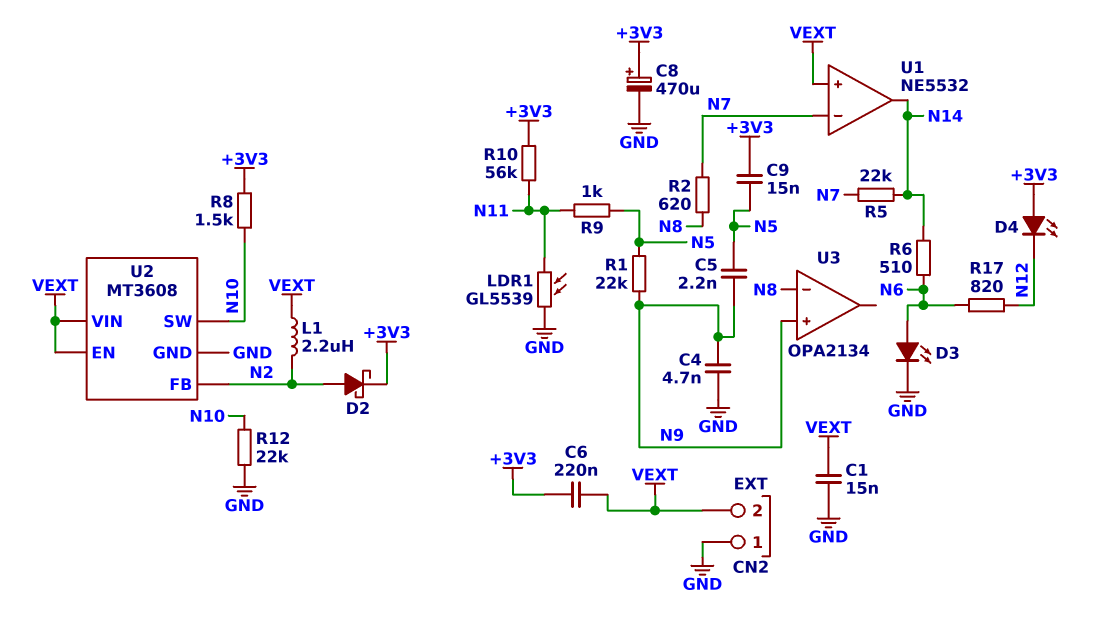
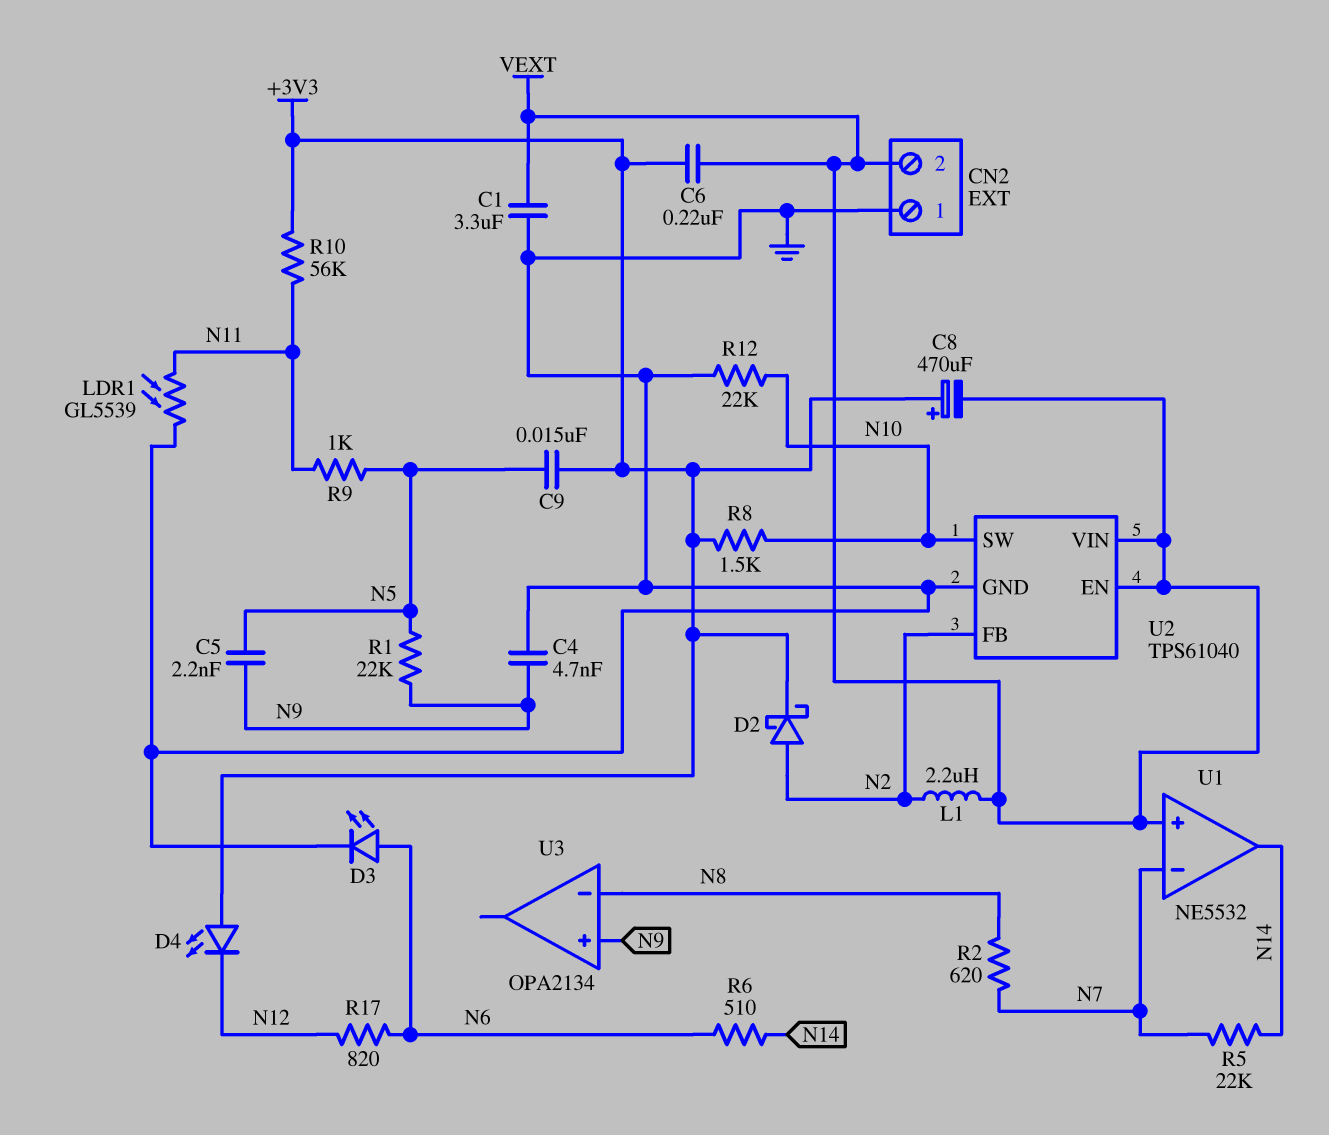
C1: 15nF (GND, VEXT) -> 3.3uF (GND, VEXT)
C8: 470uF (plus +3V3, minus GND) -> 470uF (plus +3V3, minus VEXT)
U2: MT3608 -> TPS61040

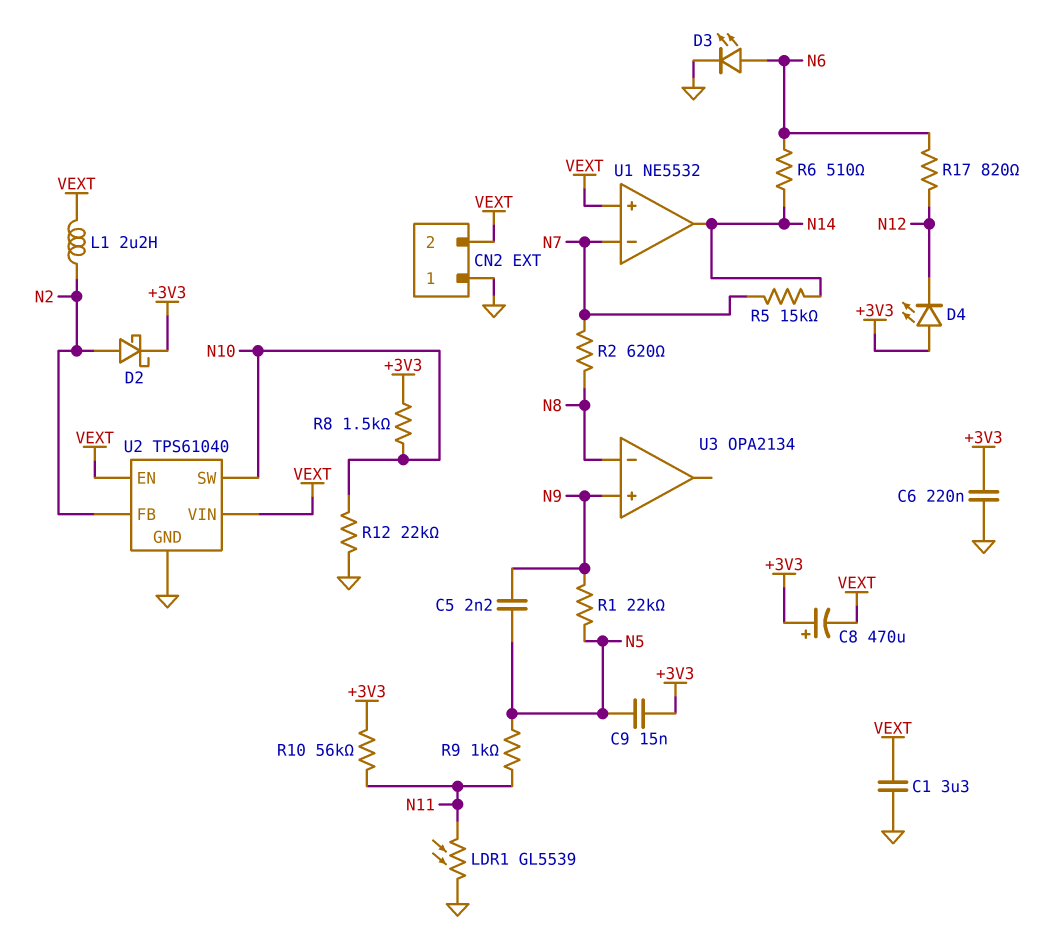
C4: 4.7nF (GND, N9) -> none
C6: 220nF (+3V3, VEXT) -> 220nF (+3V3, GND)
R5: 22k (N7, N14) -> 15k (N7, N14)

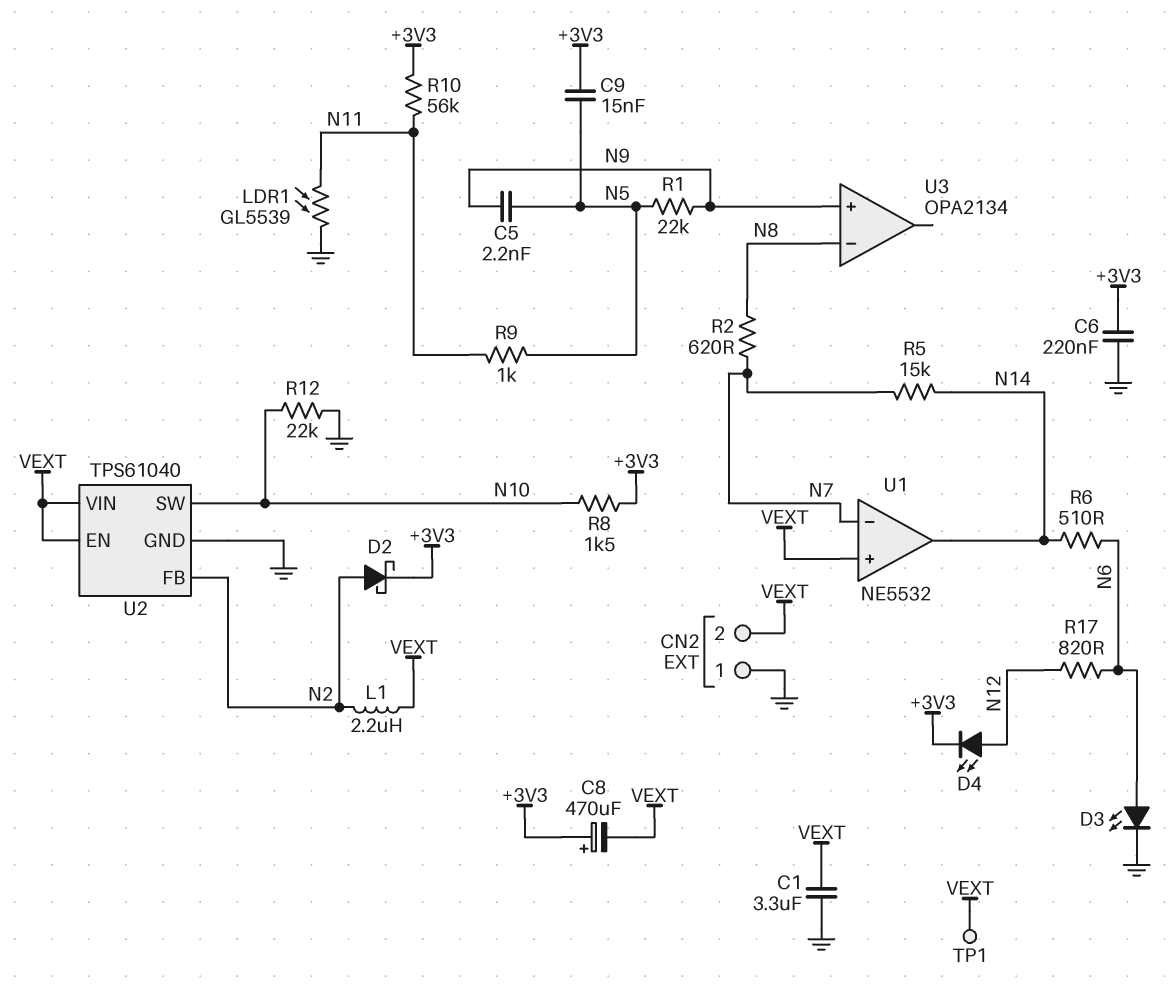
D4: LED (A +3V3, K N12) -> LED (A N12, K +3V3)
TP1: none -> test point (VEXT)

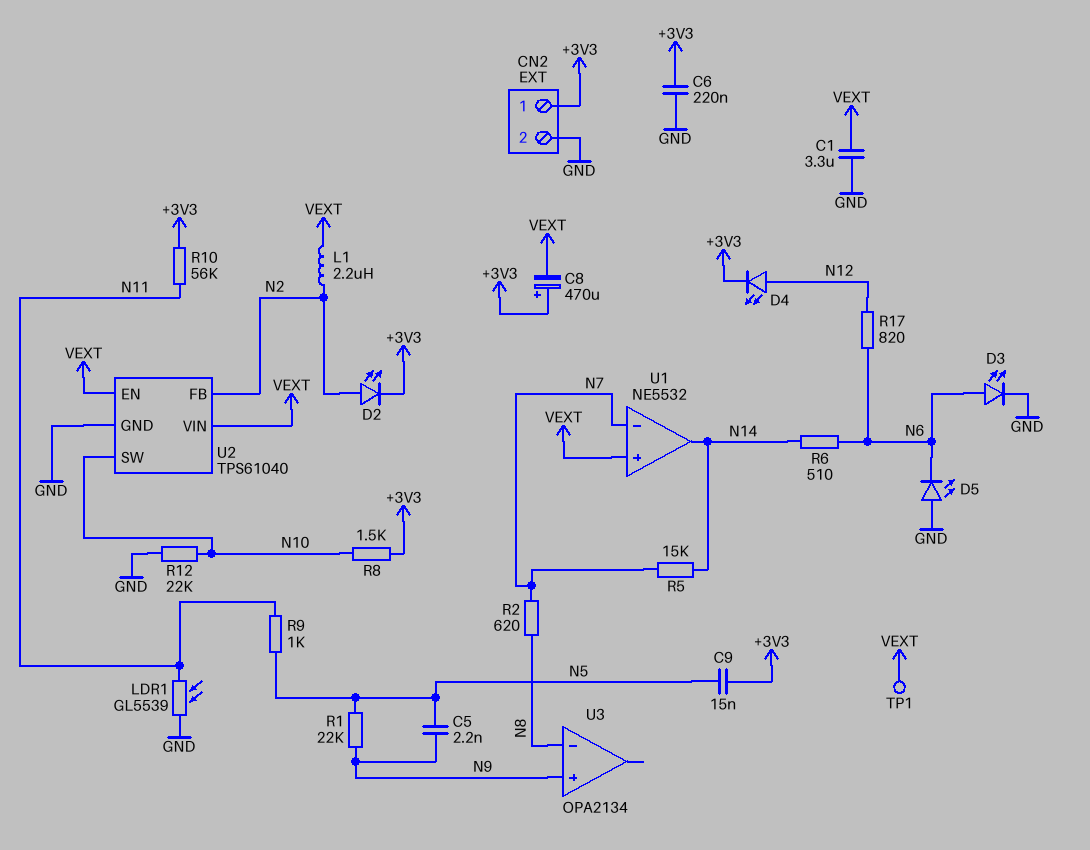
CN2 pin 1: GND -> +3V3
CN2 pin 2: VEXT -> GND
D2: schottky (A N2, K +3V3) -> LED (A N2, K +3V3)
D5: none -> LED (A GND, K N6)

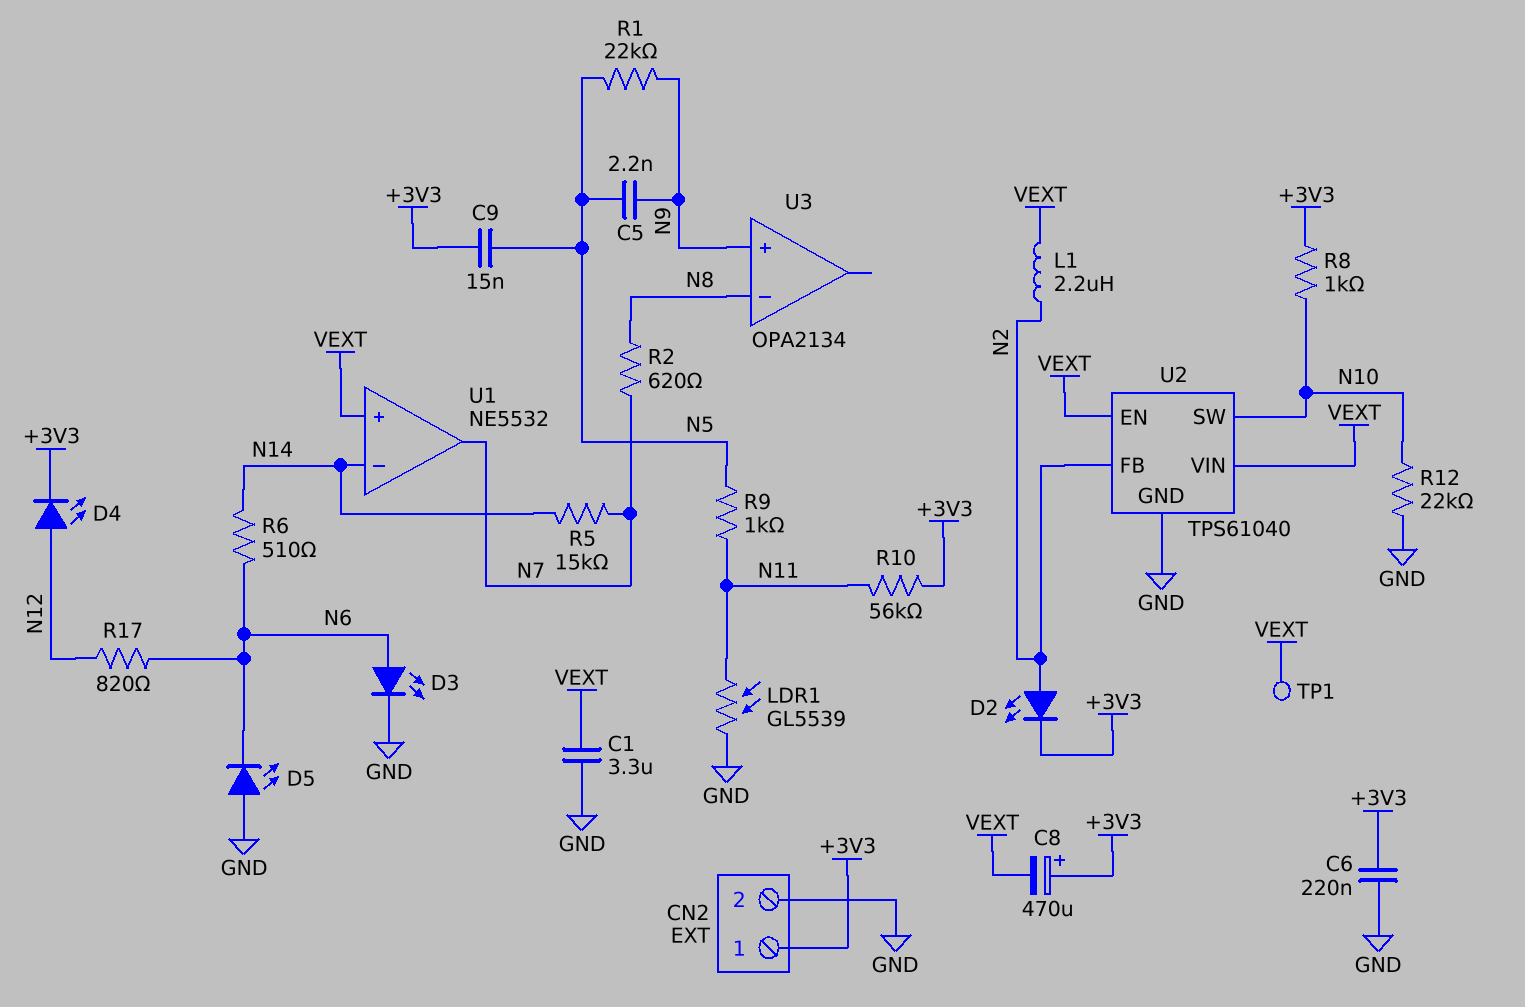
R8: 1.5k (+3V3, N10) -> 1k (+3V3, N10)
U1 pin in-: N7 -> N14
U1 pin out: N14 -> N7

